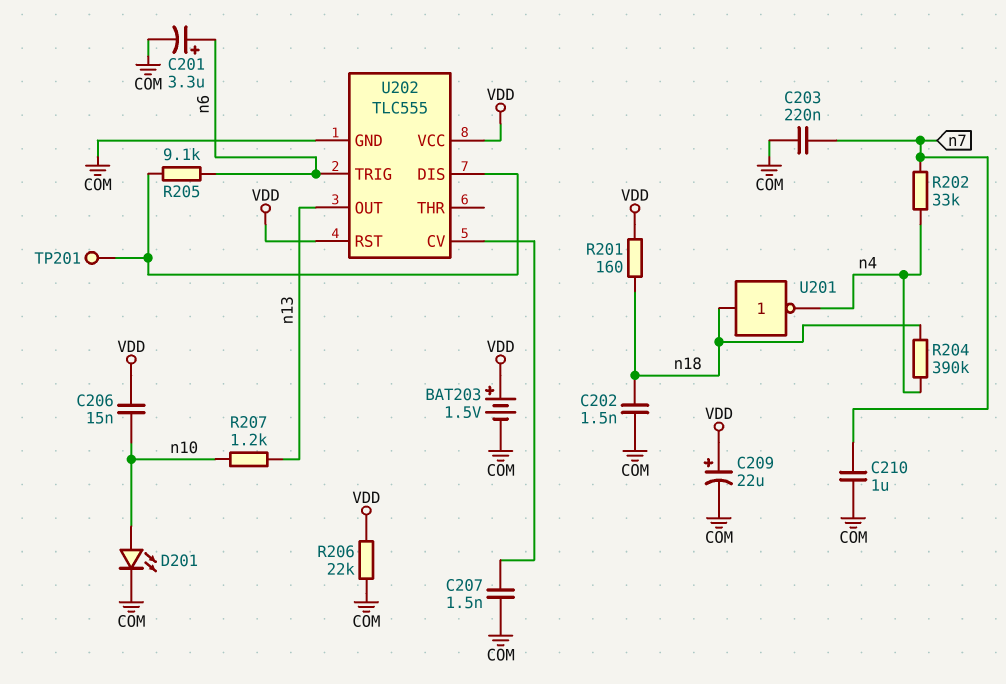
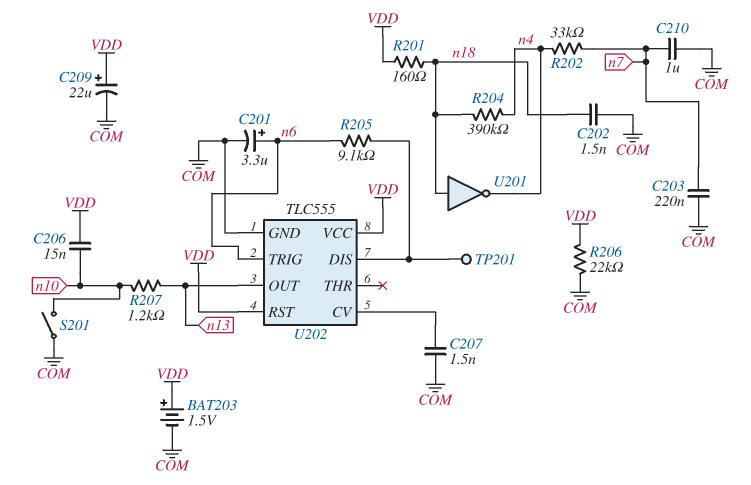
D201: LED (A n10, K COM) -> none
S201: none -> switch (COM, n10)

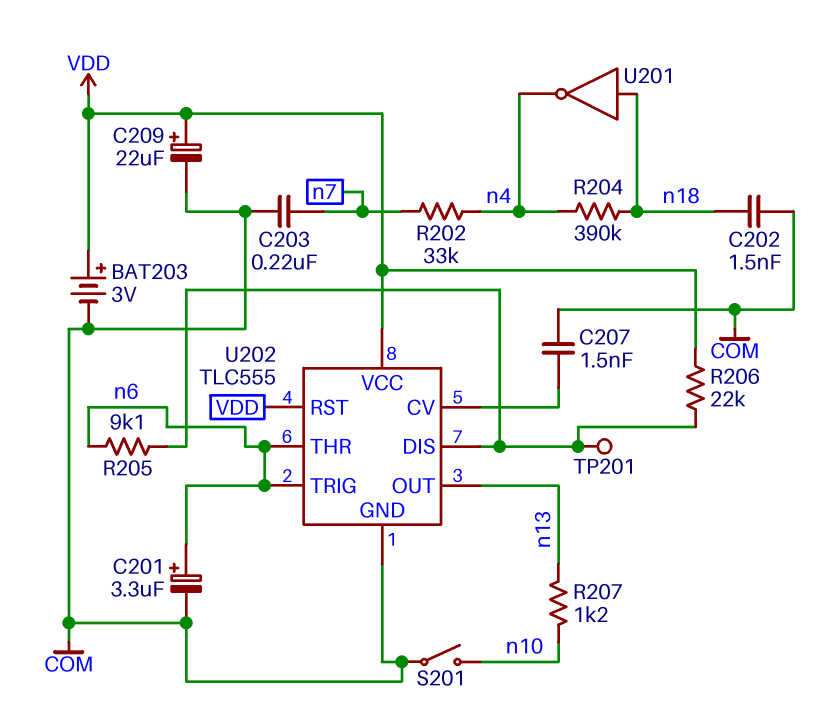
BAT203: 1.5V (plus VDD, minus COM) -> 3V (plus VDD, minus COM)
C206: 15nF (VDD, n10) -> none
C210: 1uF (COM, n7) -> none
R201: 160 (VDD, n18) -> none
R206: 22k (COM, VDD) -> 22k (U202/DIS, VDD)
U202 pin THR: none -> n6

